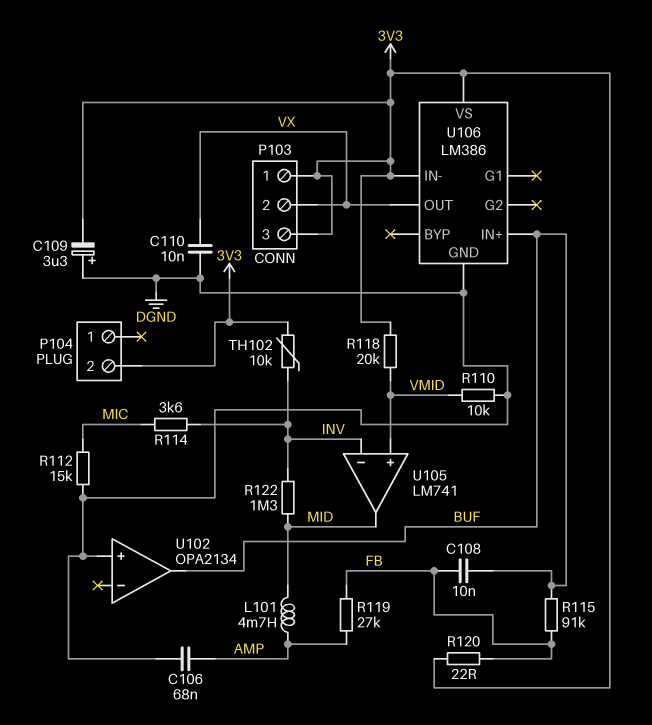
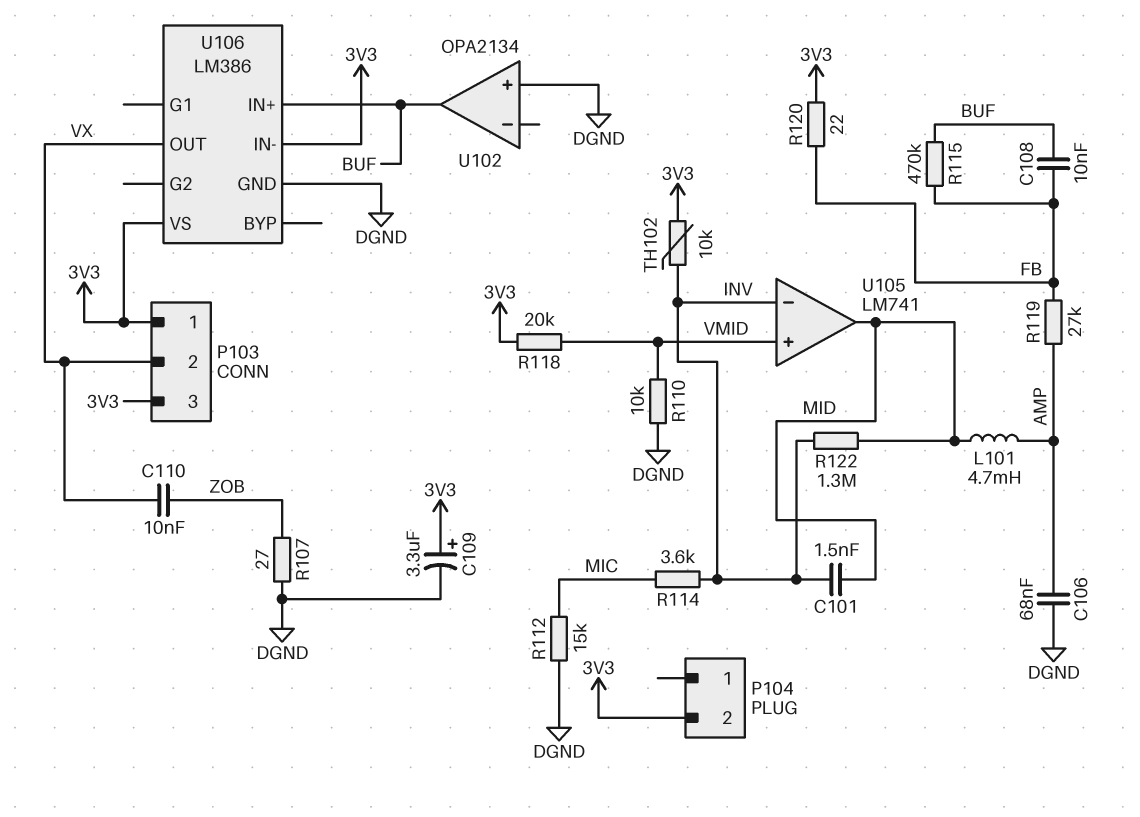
C101: none -> 1.5nF (INV, MID)
C109: 3.3uF (plus DGND, minus 3V3) -> 3.3uF (plus 3V3, minus DGND)
C110: 10nF (DGND, VX) -> 10nF (VX, ZOB)
R107: none -> 27 (DGND, ZOB)
R115: 91k (BUF, FB) -> 470k (BUF, FB)

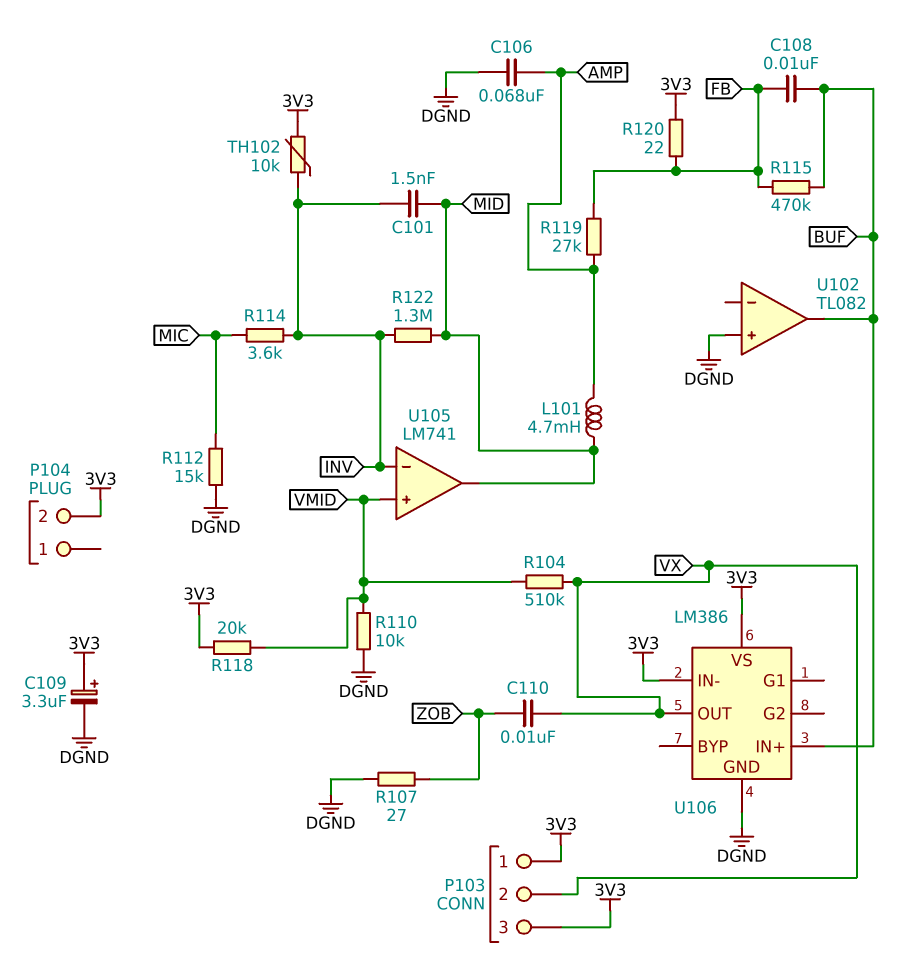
R104: none -> 510k (VMID, VX)
U102: OPA2134 -> TL082

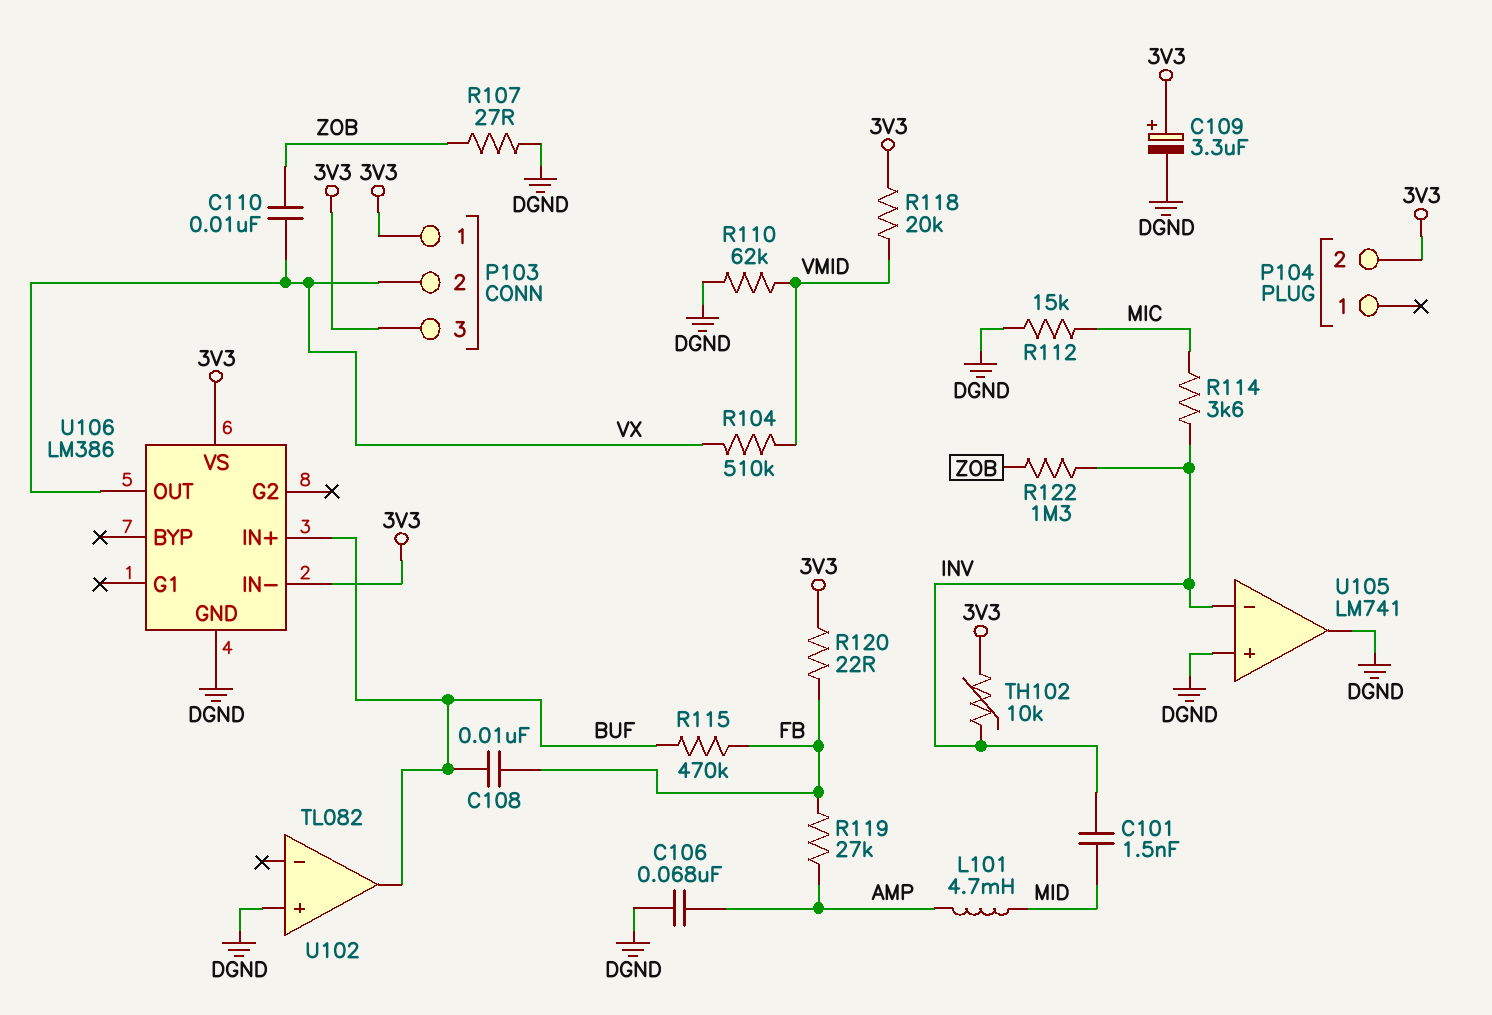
R110: 10k (DGND, VMID) -> 62k (DGND, VMID)
R122: 1.3M (INV, MID) -> 1.3M (INV, ZOB)
U105 pin in+: VMID -> DGND
U105 pin out: MID -> DGND

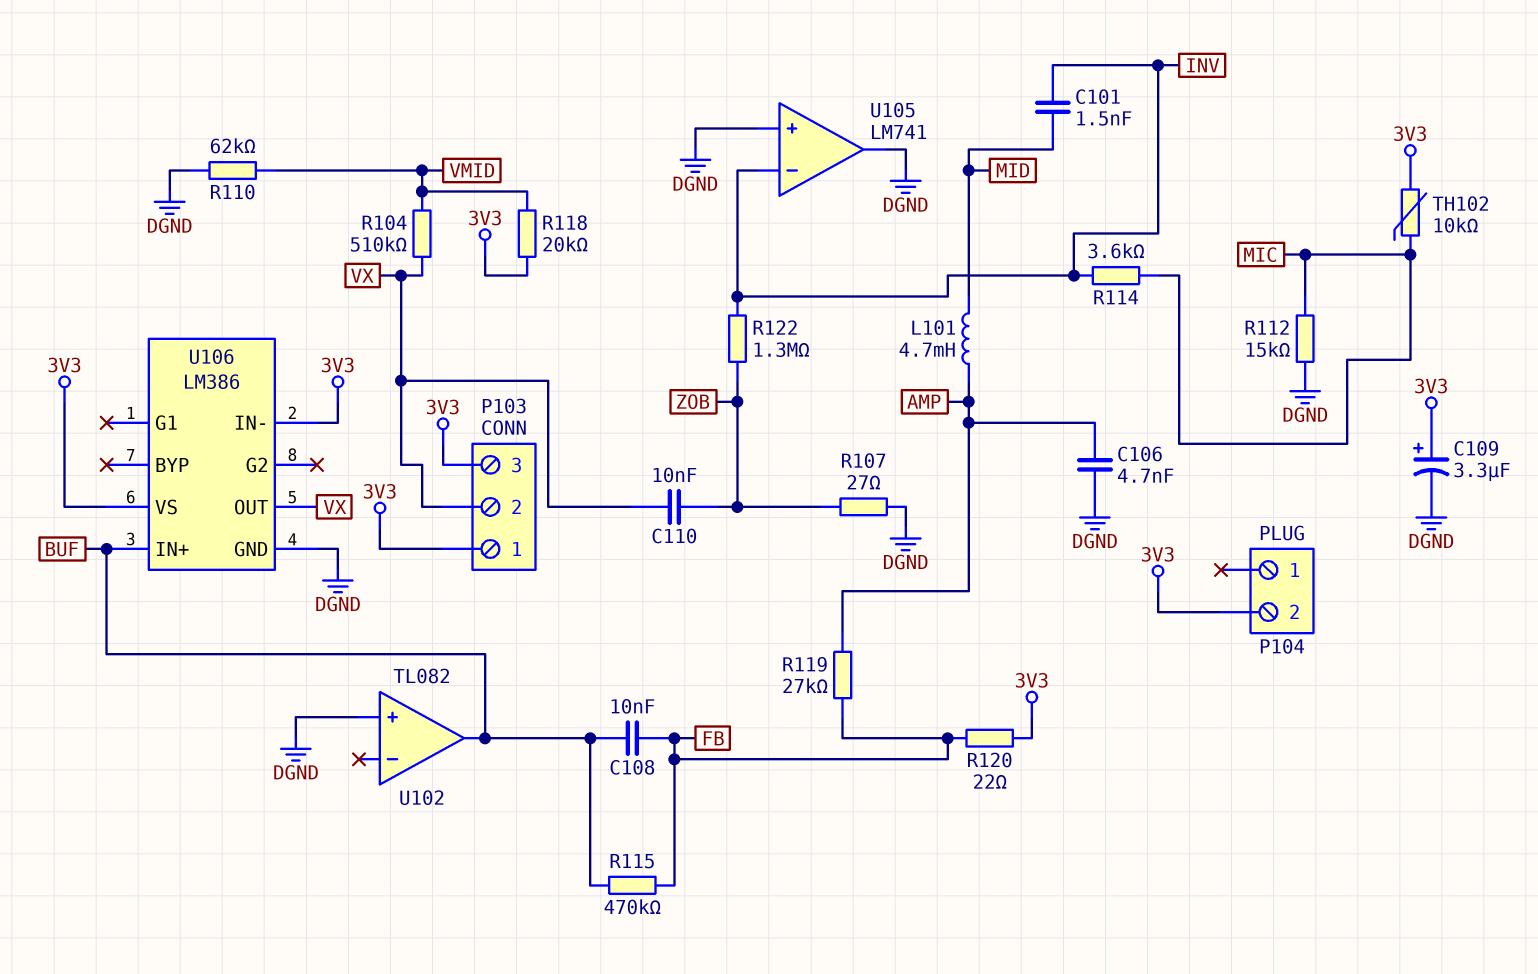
C106: 68nF (AMP, DGND) -> 4.7nF (AMP, DGND)
TH102: 10k (3V3, INV) -> 10k (3V3, MIC)

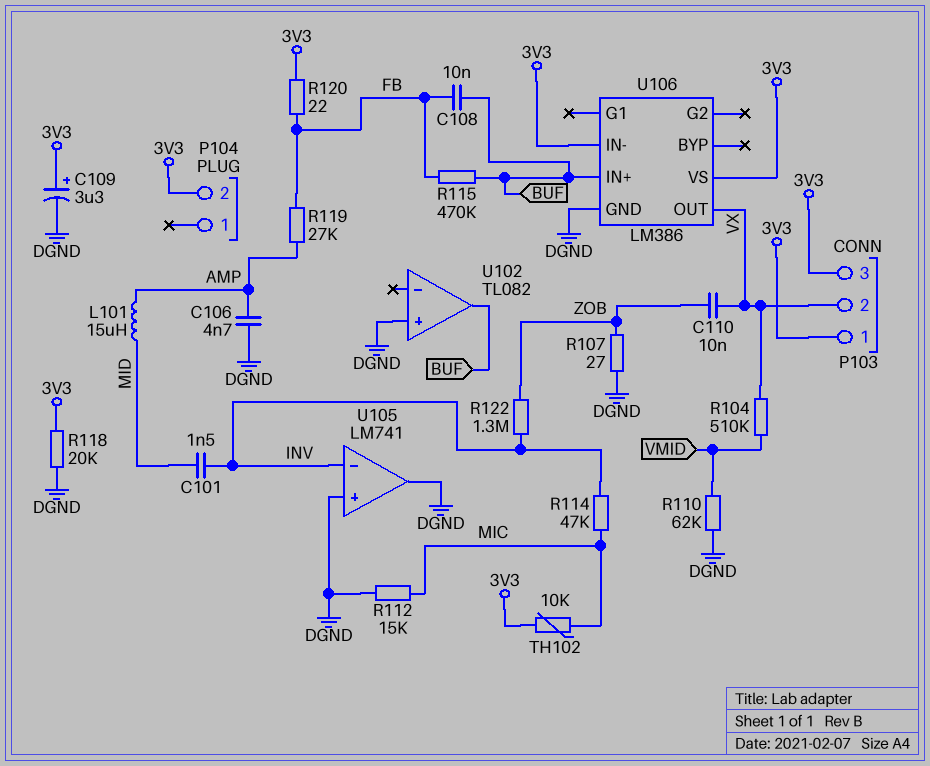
L101: 4.7mH (AMP, MID) -> 15uH (AMP, MID)
R114: 3.6k (INV, MIC) -> 47k (INV, MIC)
R118: 20k (3V3, VMID) -> 20k (3V3, DGND)

